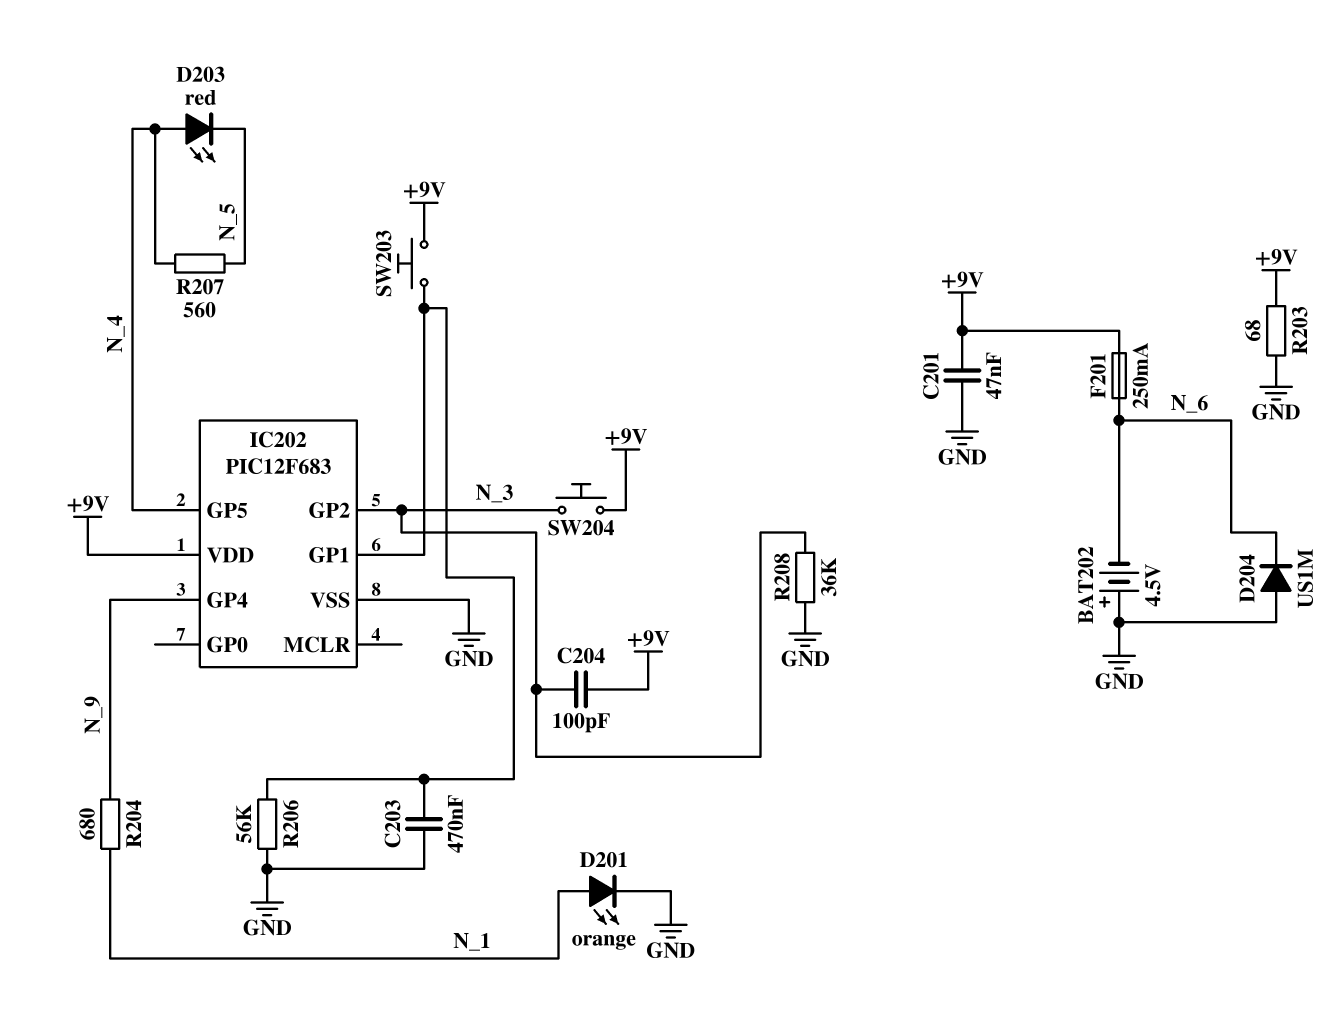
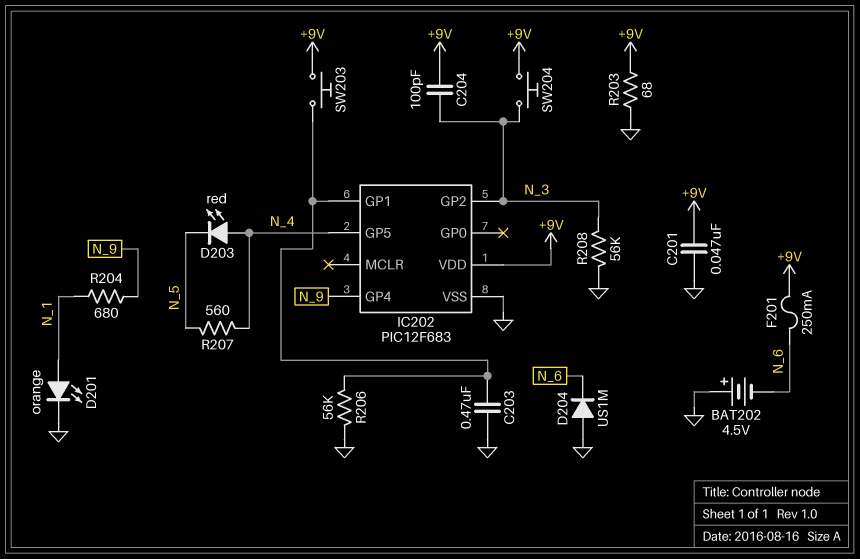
R208: 36k (GND, N_3) -> 56k (GND, N_3)

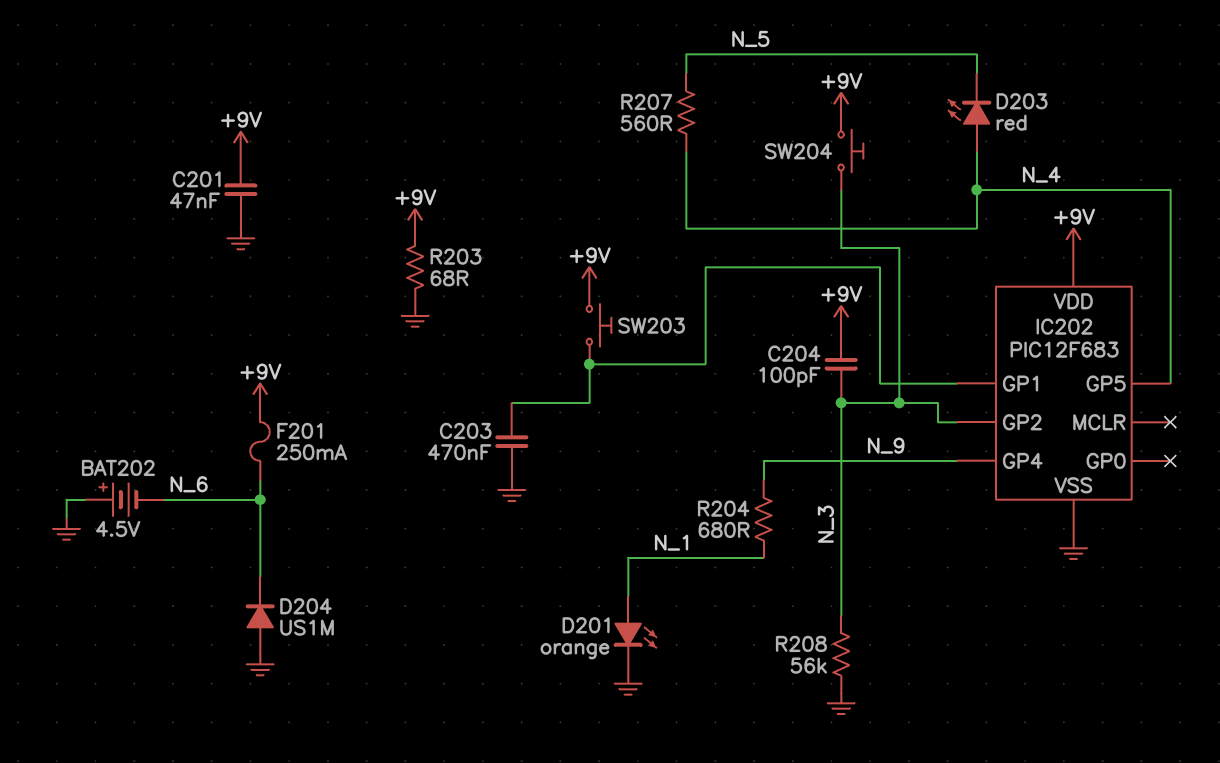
R206: 56k (GND, IC202/GP1) -> none

